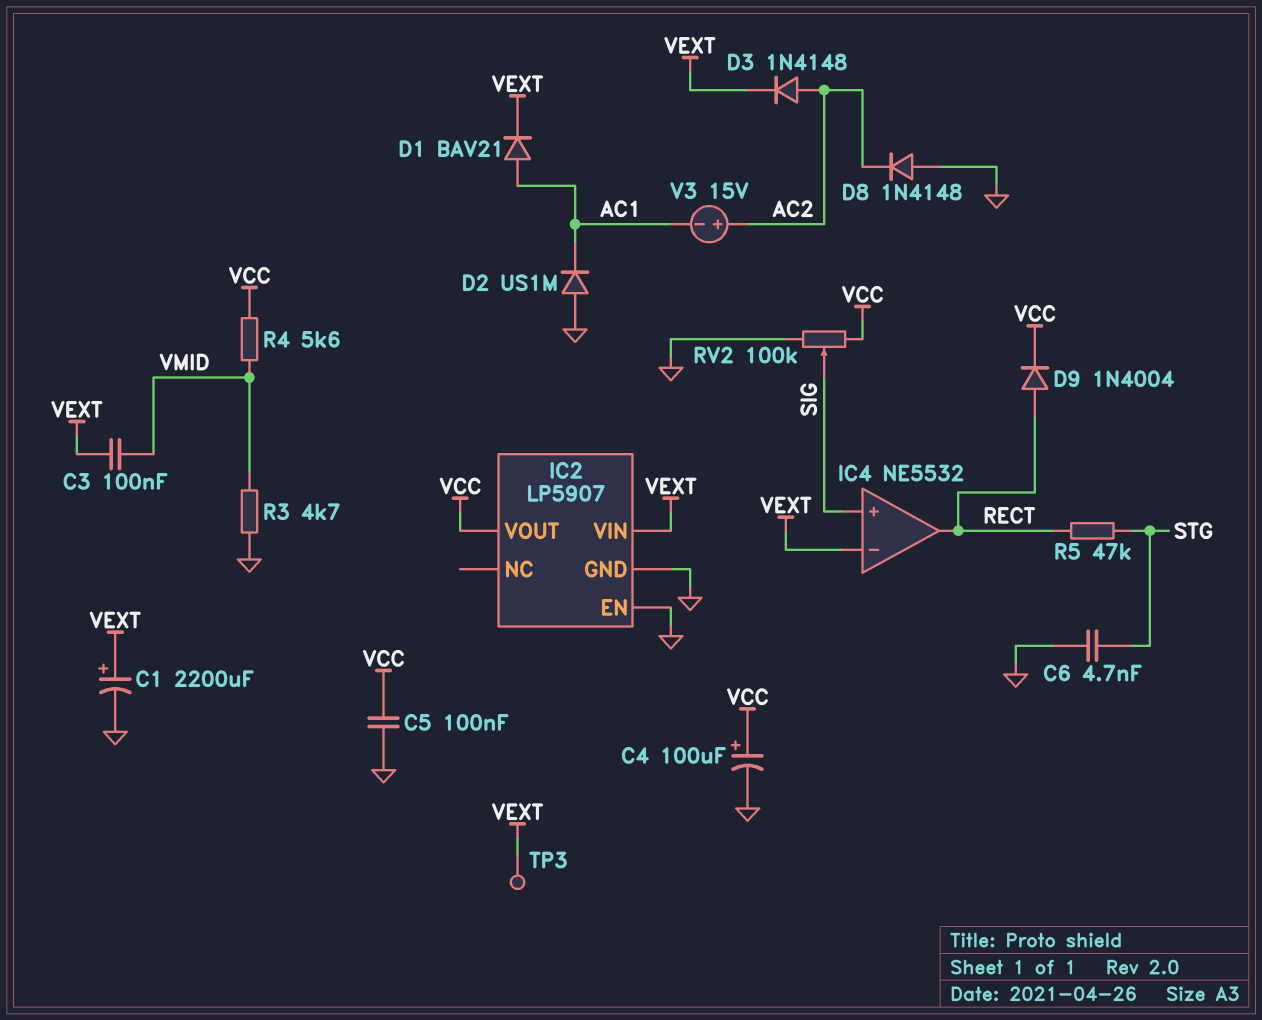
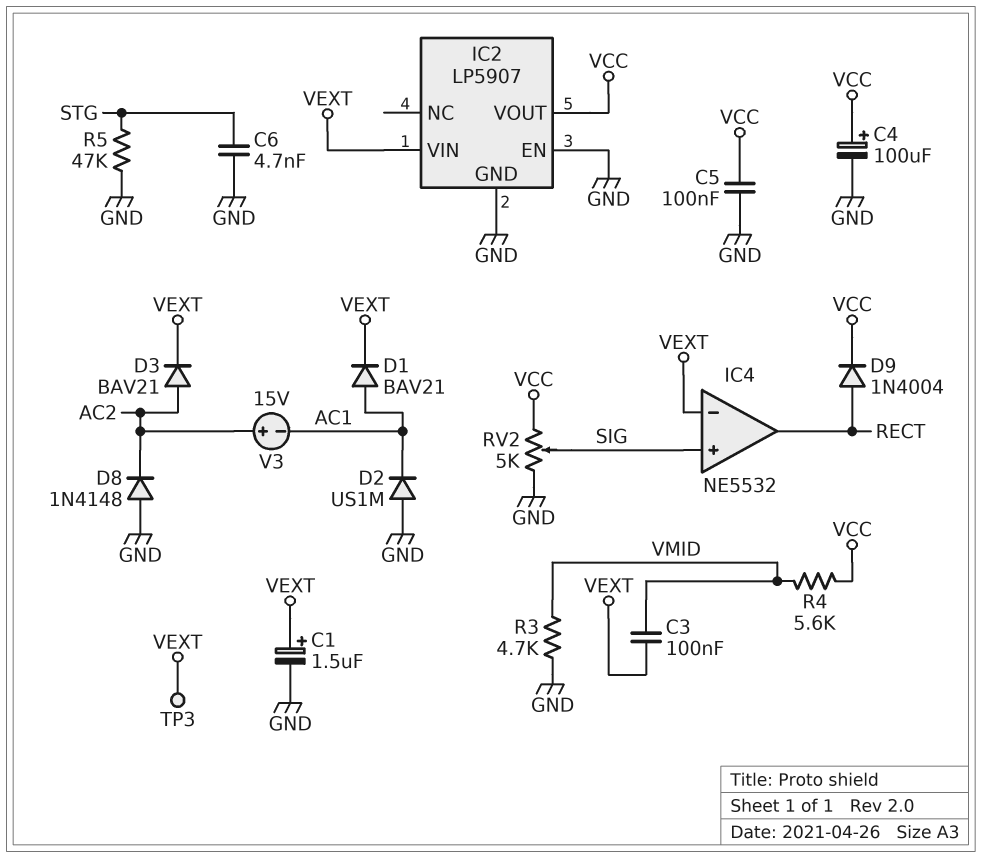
C1: 2200uF (plus VEXT, minus GND) -> 1.5uF (plus VEXT, minus GND)
D3: diode 1N4148 (A AC2, K VEXT) -> diode BAV21 (A AC2, K VEXT)
R5: 47k (RECT, STG) -> 47k (GND, STG)
RV2: 100k (GND, VCC, wiper SIG) -> 5k (GND, VCC, wiper SIG)

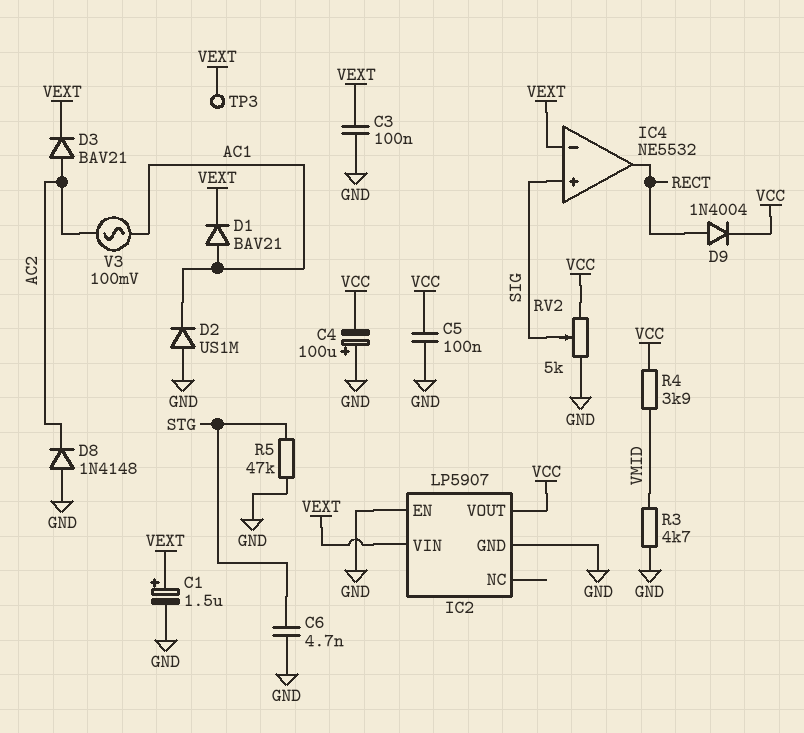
C3: 100nF (VEXT, VMID) -> 100nF (GND, VEXT)
C4: 100uF (plus VCC, minus GND) -> 100uF (plus GND, minus VCC)
R4: 5.6k (VCC, VMID) -> 3.9k (VCC, VMID)
V3: 15V (plus AC2, minus AC1) -> AC 100mV (AC1, AC2)

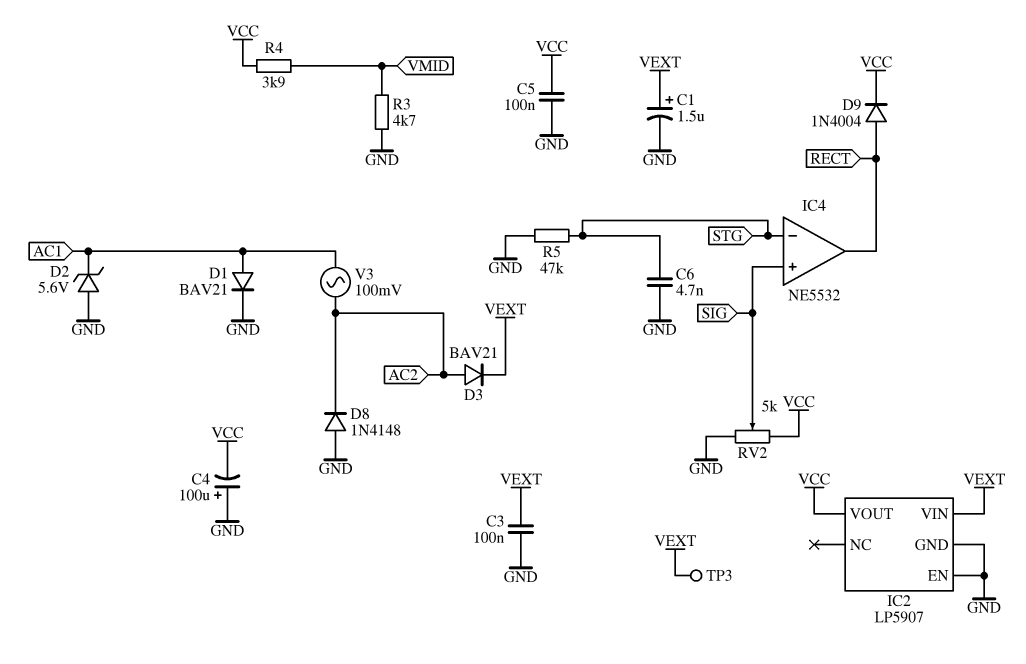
D1: diode BAV21 (A AC1, K VEXT) -> diode BAV21 (A AC1, K GND)
D2: diode US1M (A GND, K AC1) -> zener 5.6V (A GND, K AC1)
IC4 pin in-: VEXT -> STG

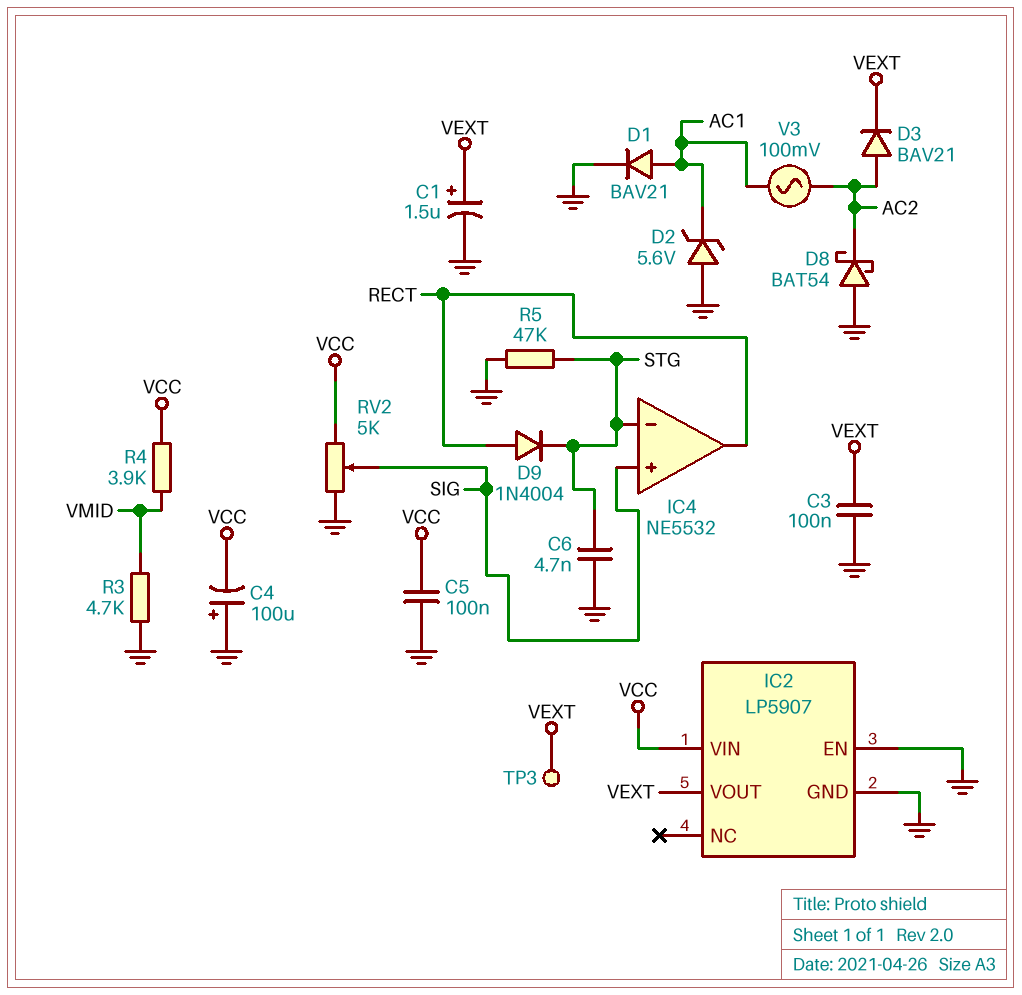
D8: diode 1N4148 (A GND, K AC2) -> schottky BAT54 (A GND, K AC2)
D9: diode 1N4004 (A RECT, K VCC) -> diode 1N4004 (A RECT, K STG)
IC2 pin VIN: VEXT -> VCC
IC2 pin VOUT: VCC -> VEXT

